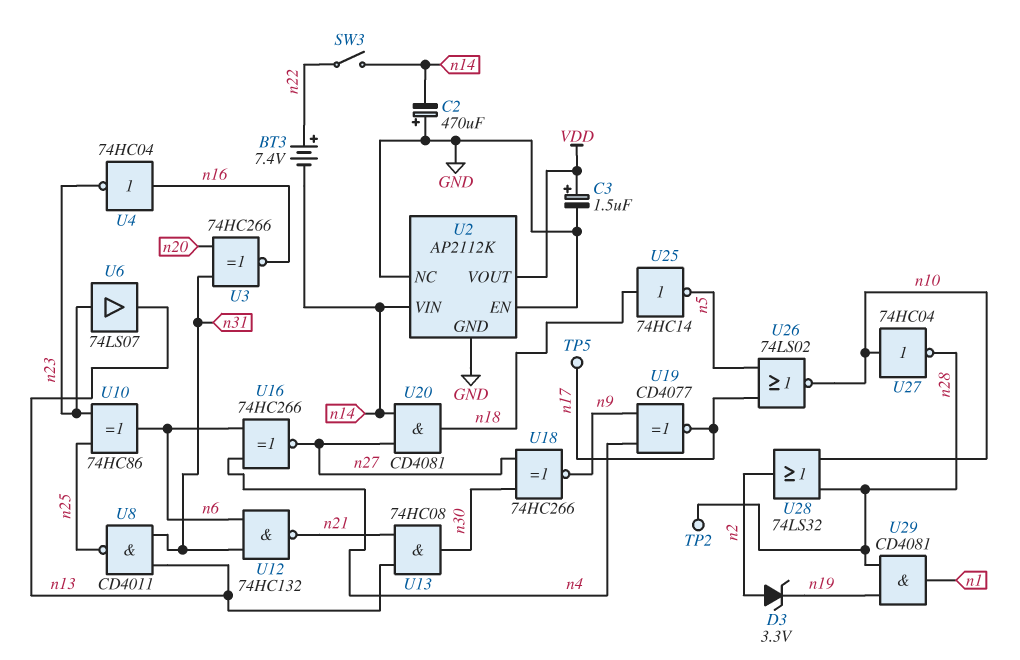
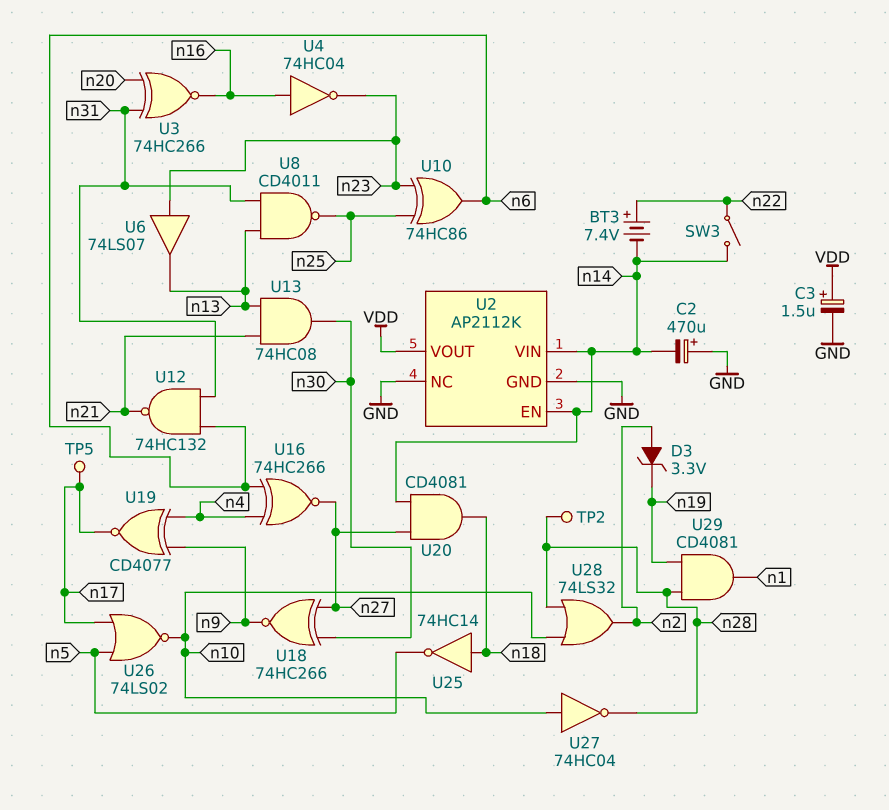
U2 pin EN: GND -> n14

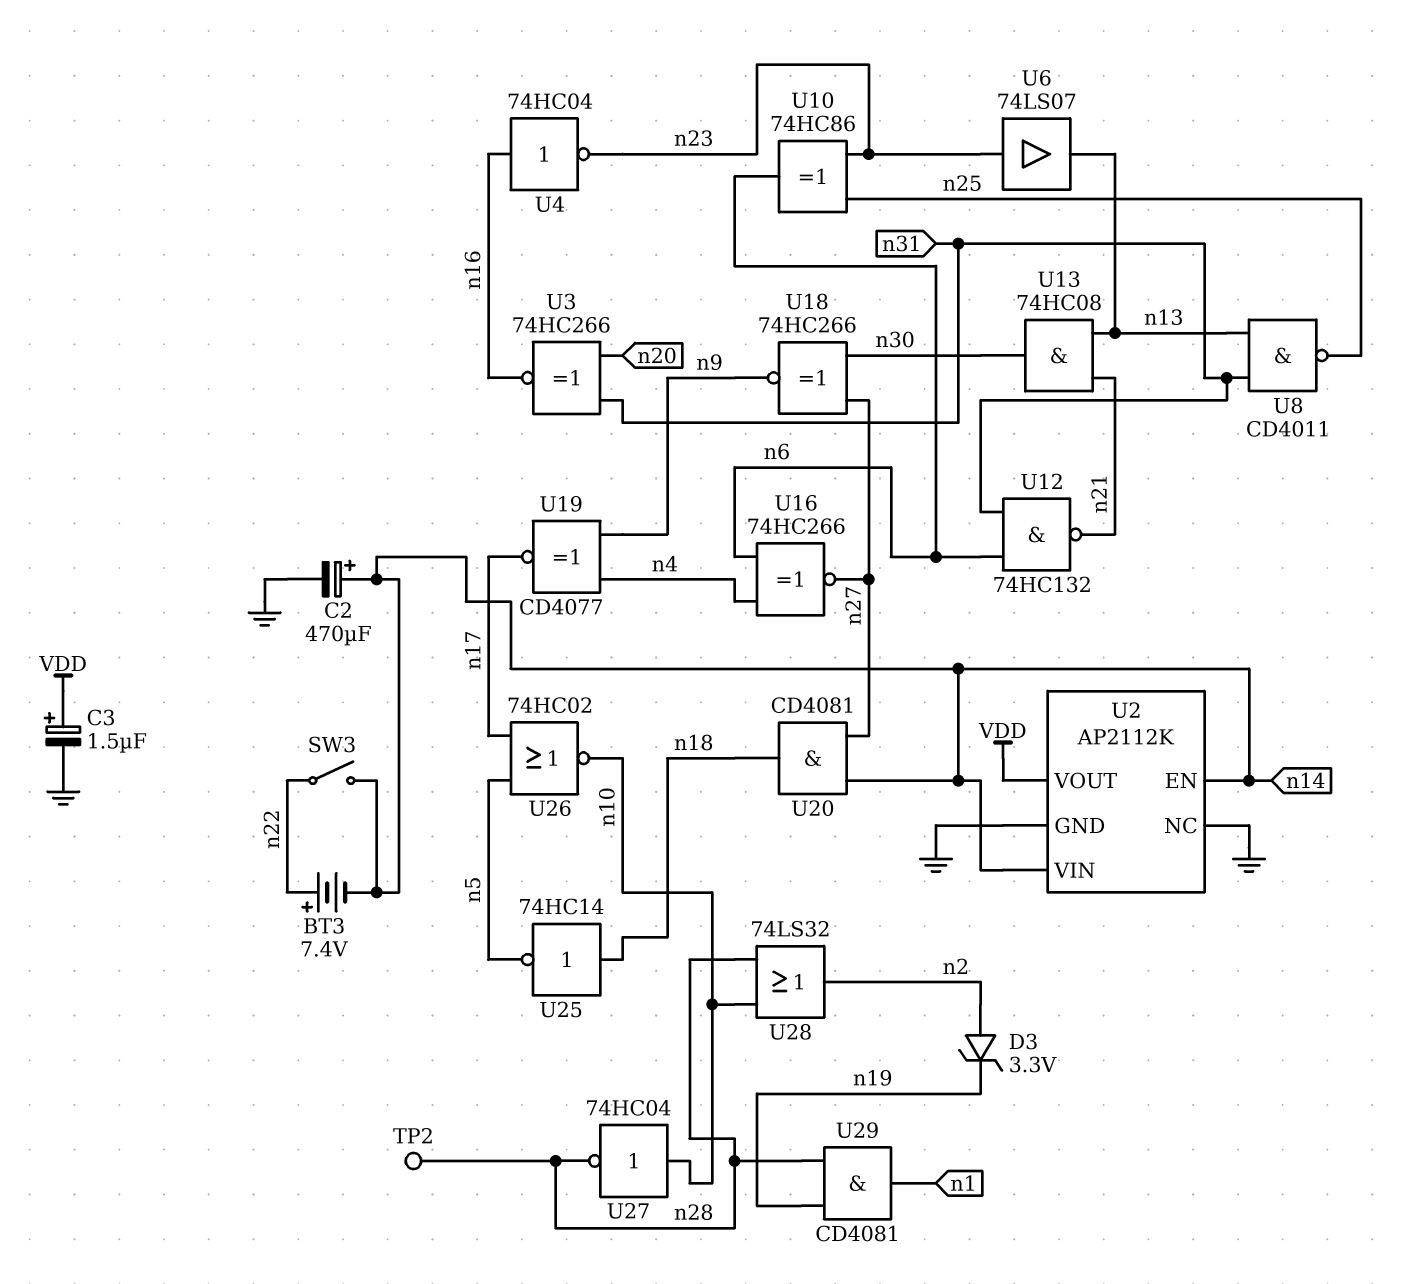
C2: 470uF (plus GND, minus n14) -> 470uF (plus n14, minus GND)
TP5: test point (n17) -> none
U26: NOR 74LS02 (in n5, in n17, out n10) -> NOR 74HC02 (in n5, in n17, out n10)

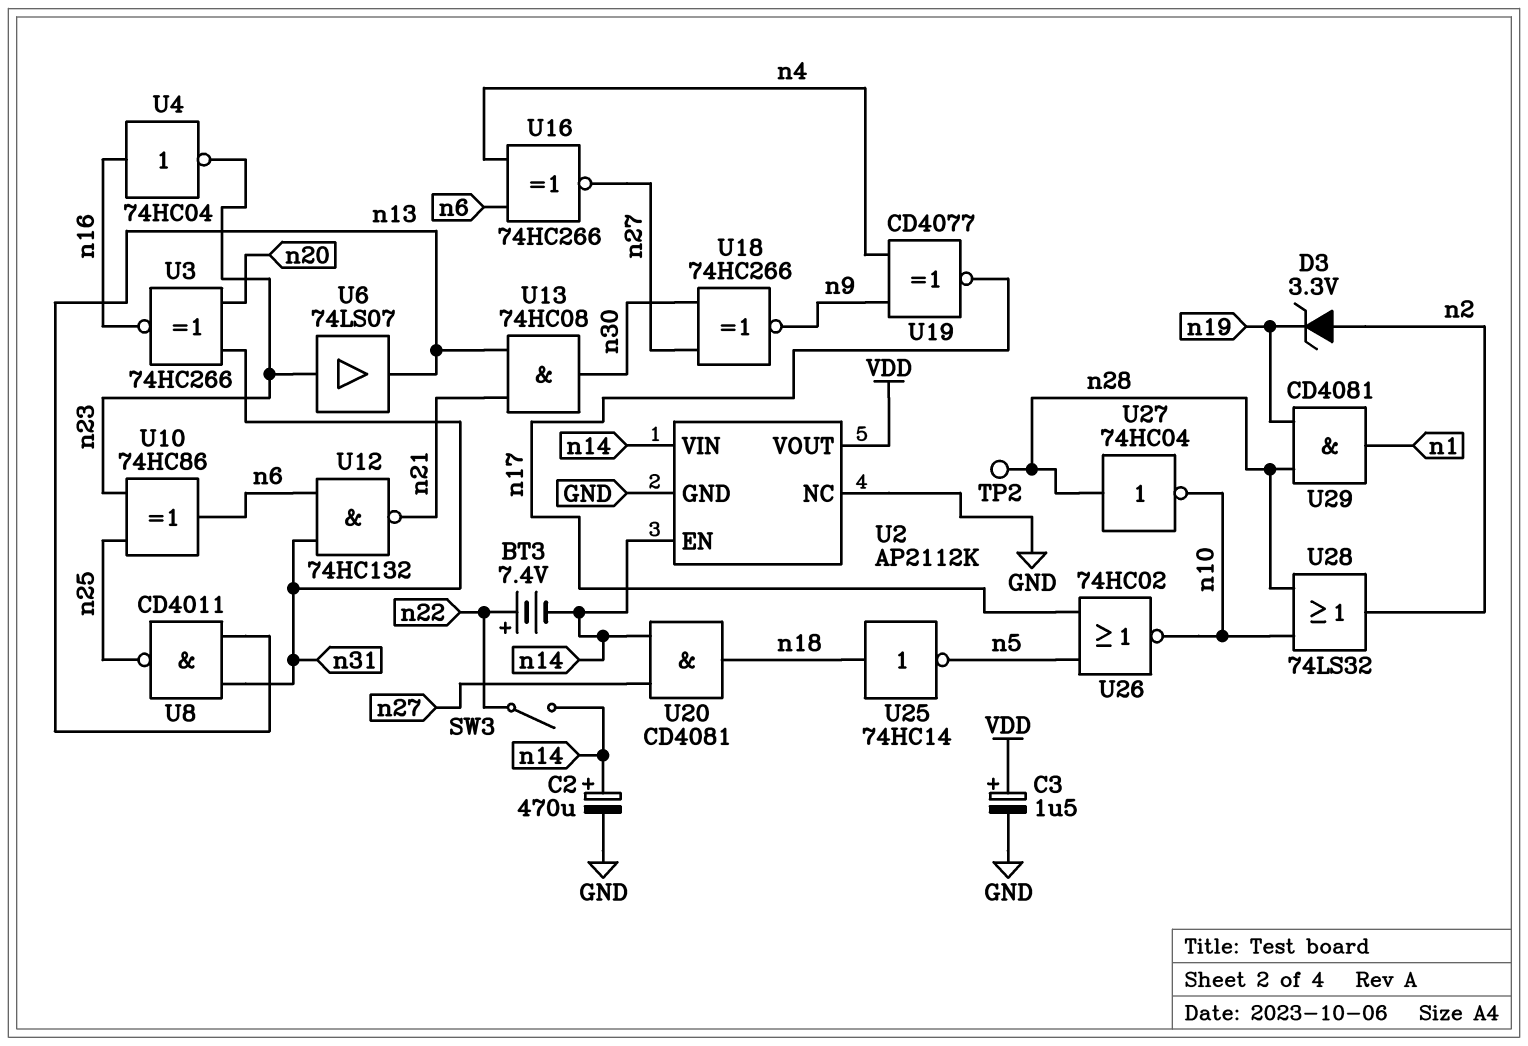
U27: NOT 74HC04 (in n10, out n28) -> NOT 74HC04 (in n28, out n10)

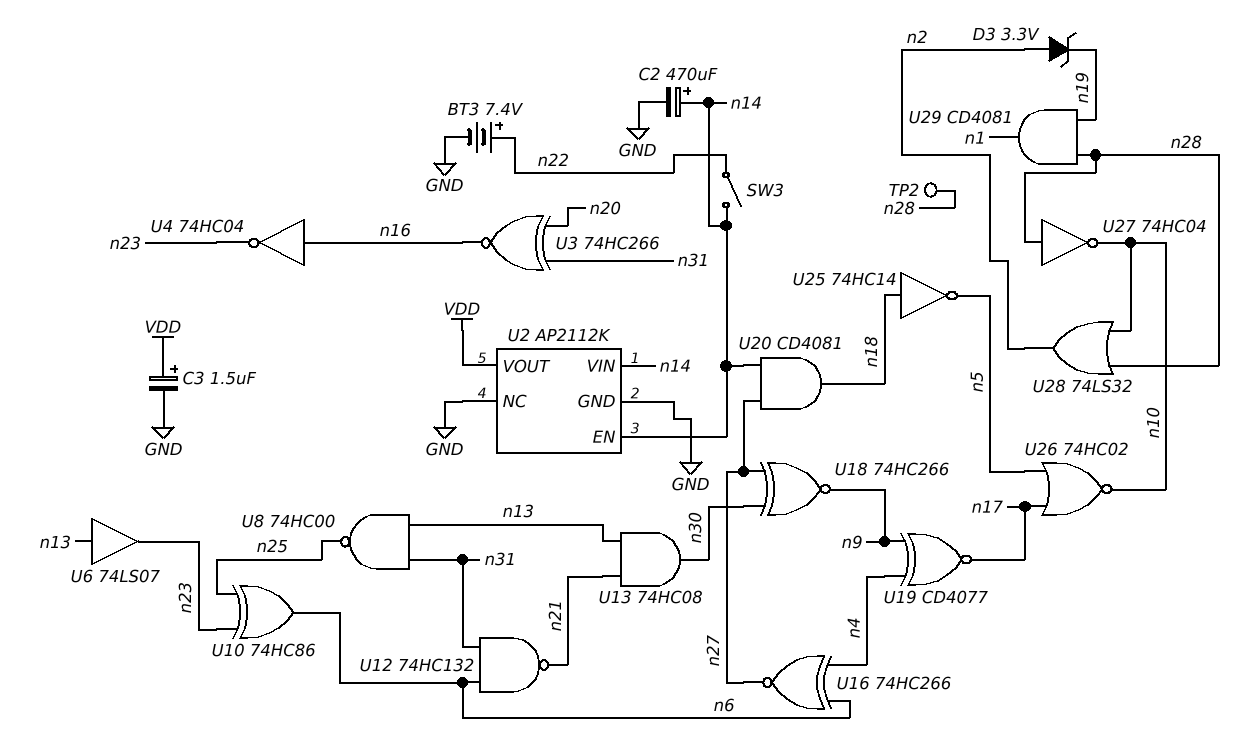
BT3: 7.4V (plus n22, minus n14) -> 7.4V (plus n22, minus GND)
U6: buffer 74LS07 (in n23, out n13) -> buffer 74LS07 (in n13, out n23)
U8: NAND CD4011 (in n13, in n31, out n25) -> NAND 74HC00 (in n13, in n31, out n25)

